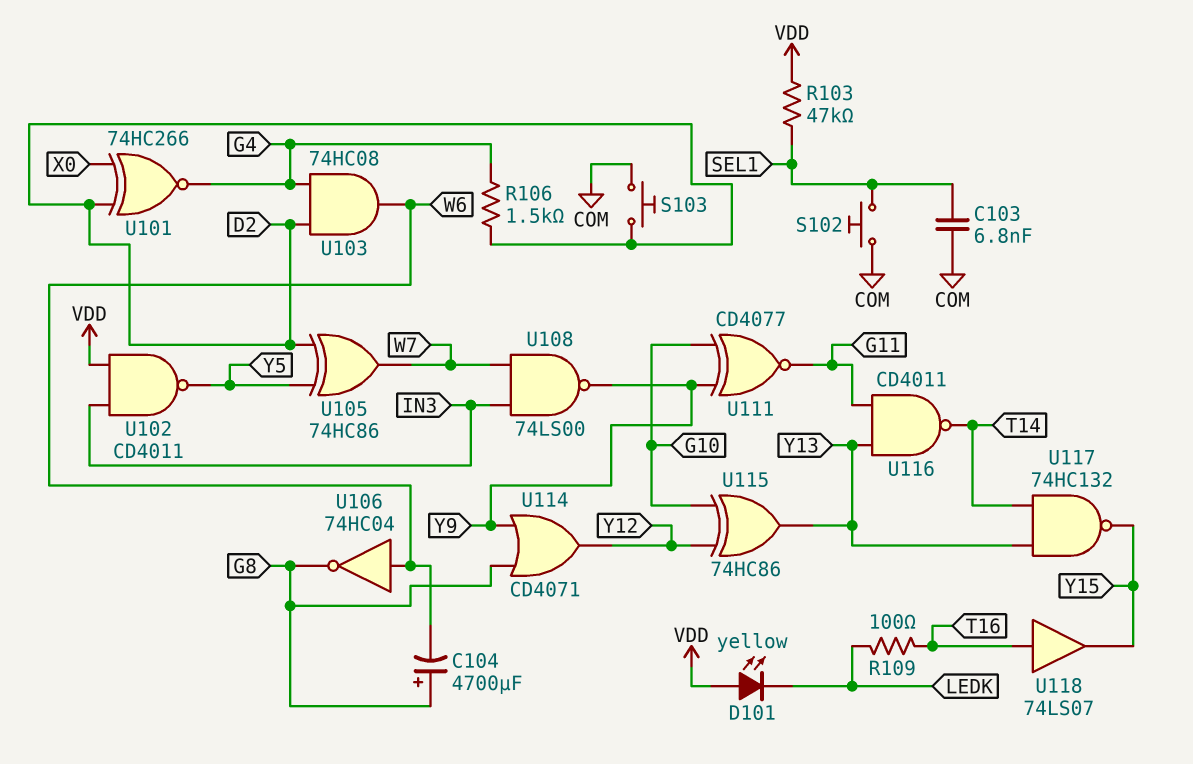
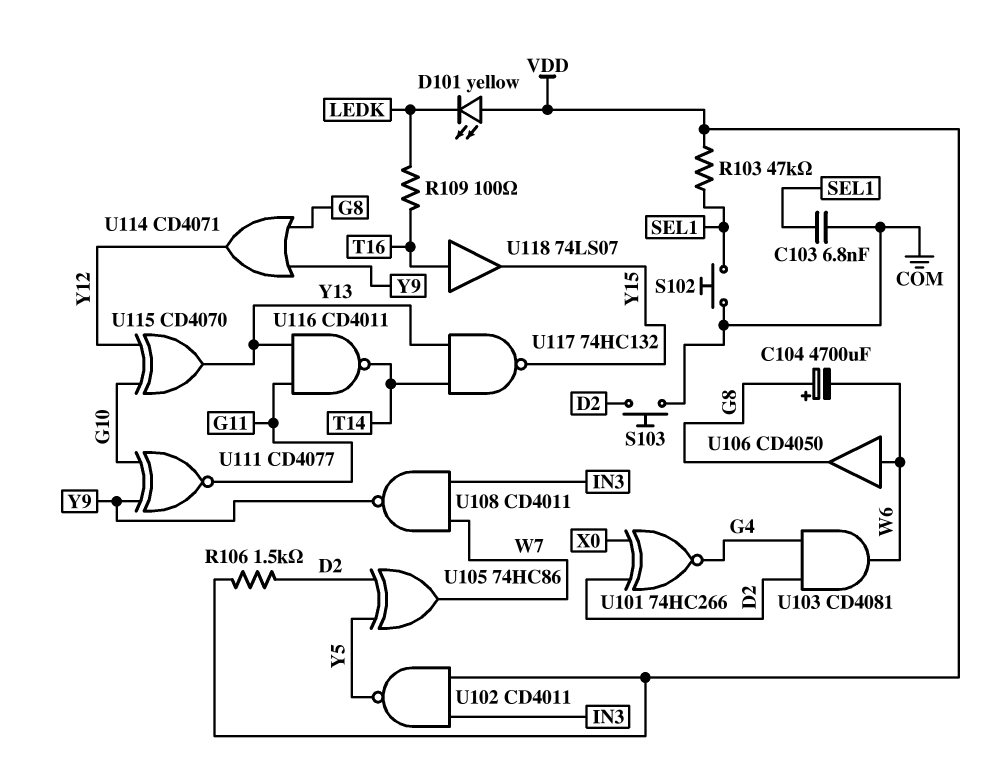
R106: 1.5k (D2, G4) -> 1.5k (D2, VDD)
U103: AND 74HC08 (in D2, in G4, out W6) -> AND CD4081 (in D2, in G4, out W6)
U106: NOT 74HC04 (in W6, out G8) -> buffer CD4050 (in W6, out G8)
U108: NAND 74LS00 (in IN3, in W7, out Y9) -> NAND CD4011 (in IN3, in W7, out Y9)
U115: XOR 74HC86 (in G10, in Y12, out Y13) -> XOR CD4070 (in G10, in Y12, out Y13)

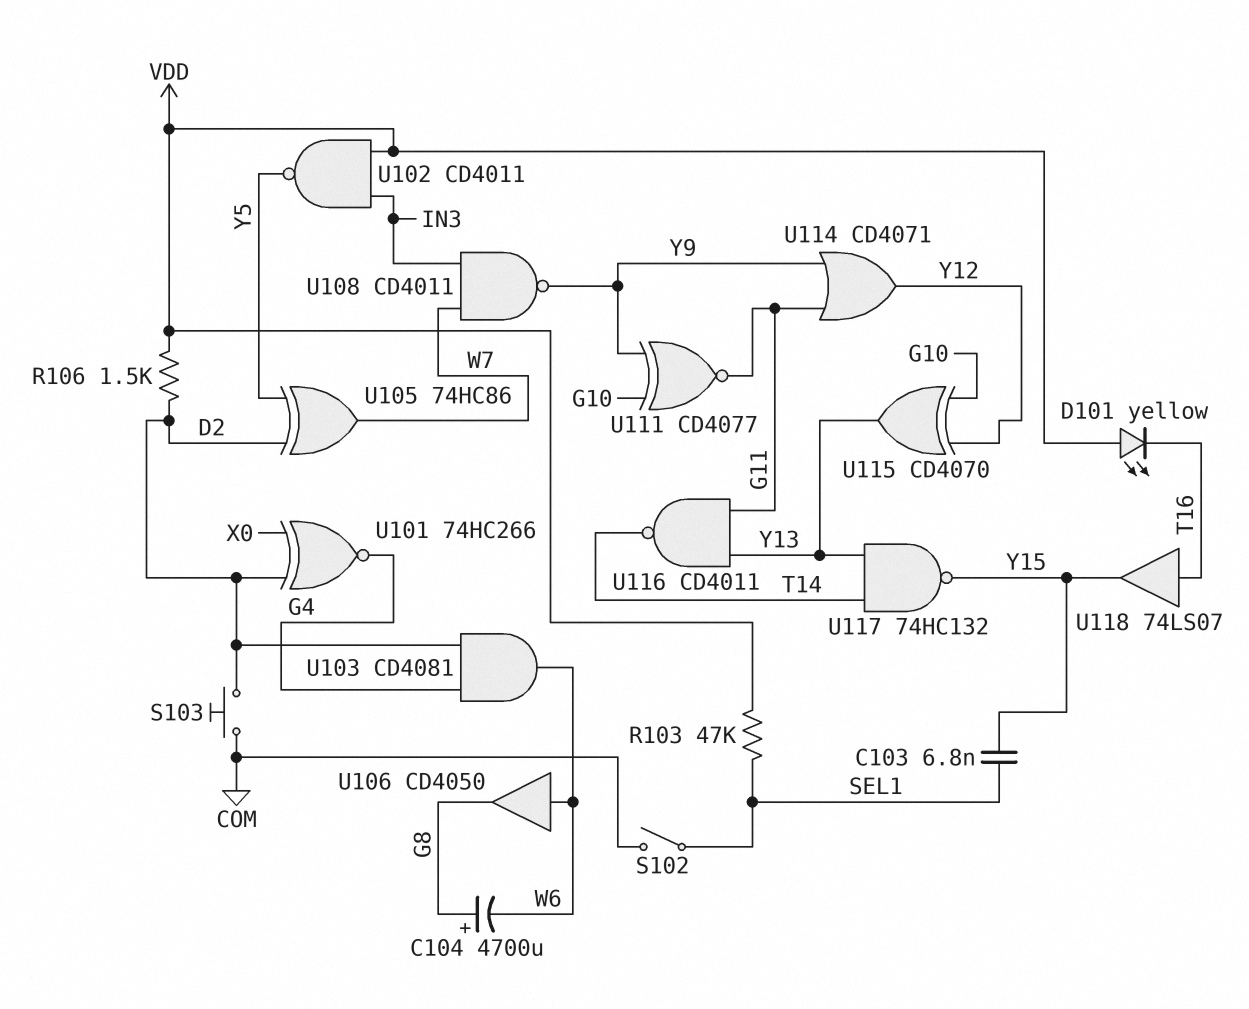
C103: 6.8nF (COM, SEL1) -> 6.8nF (SEL1, Y15)
D101: LED yellow (A VDD, K LEDK) -> LED yellow (A VDD, K T16)
R109: 100 (LEDK, T16) -> none
S102: button (COM, SEL1) -> switch (COM, SEL1)
U114: OR CD4071 (in G8, in Y9, out Y12) -> OR CD4071 (in G11, in Y9, out Y12)

